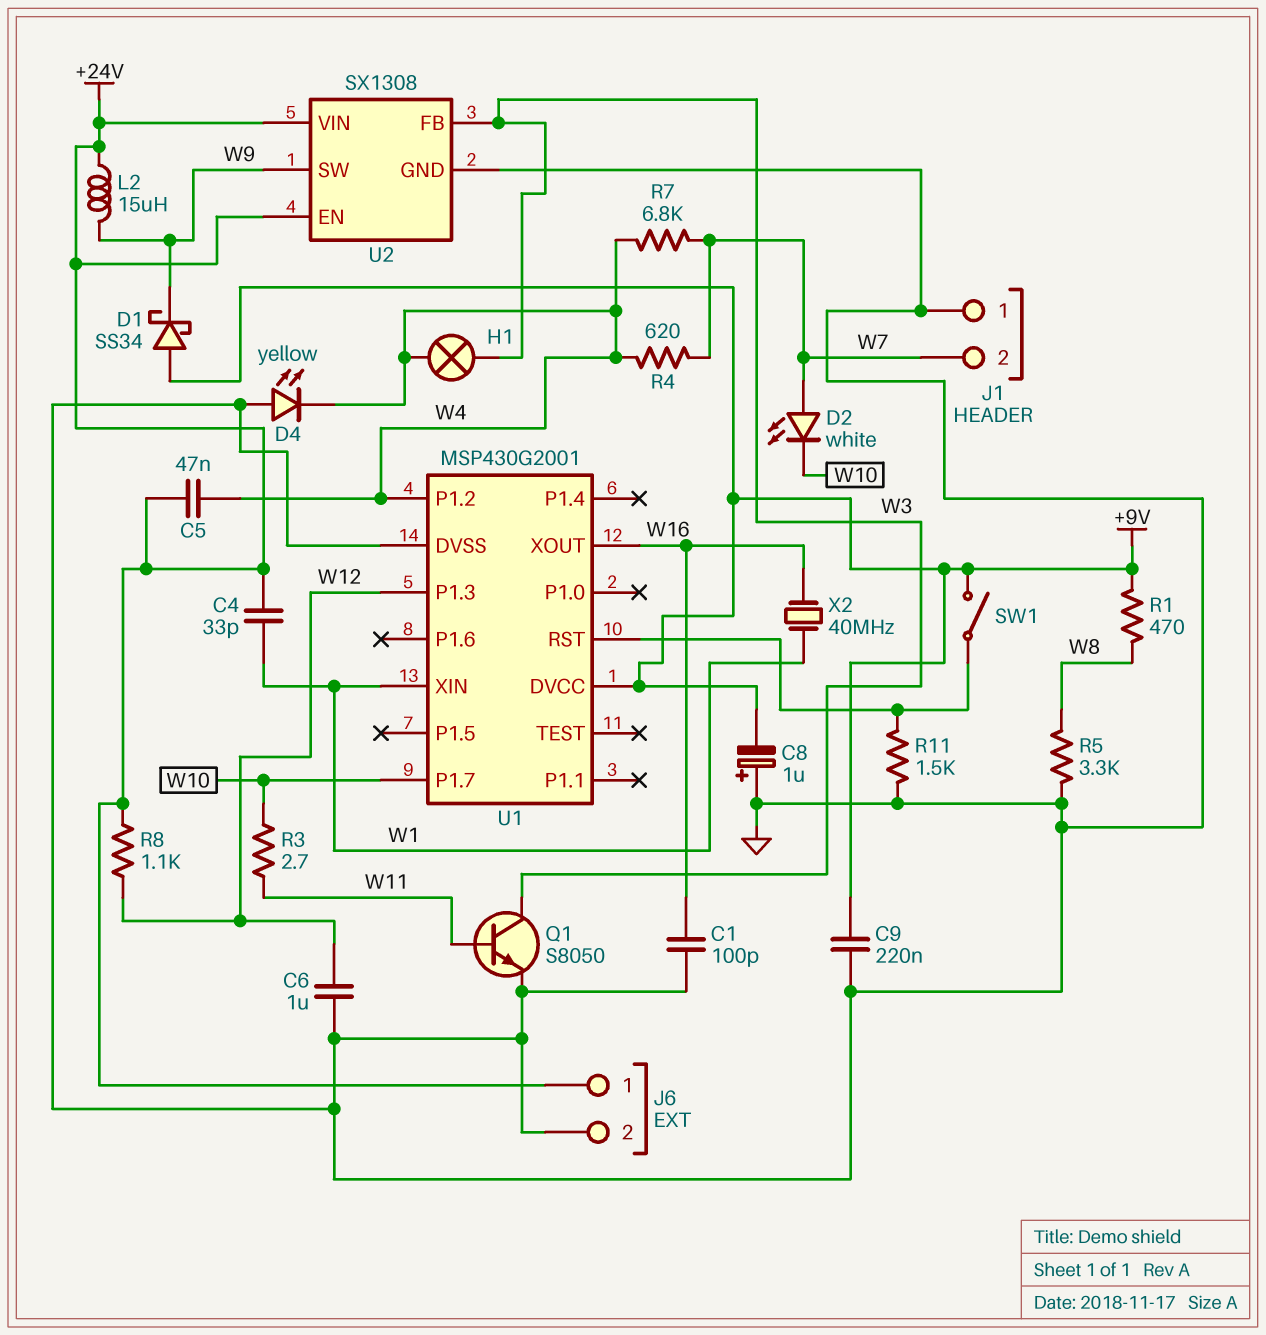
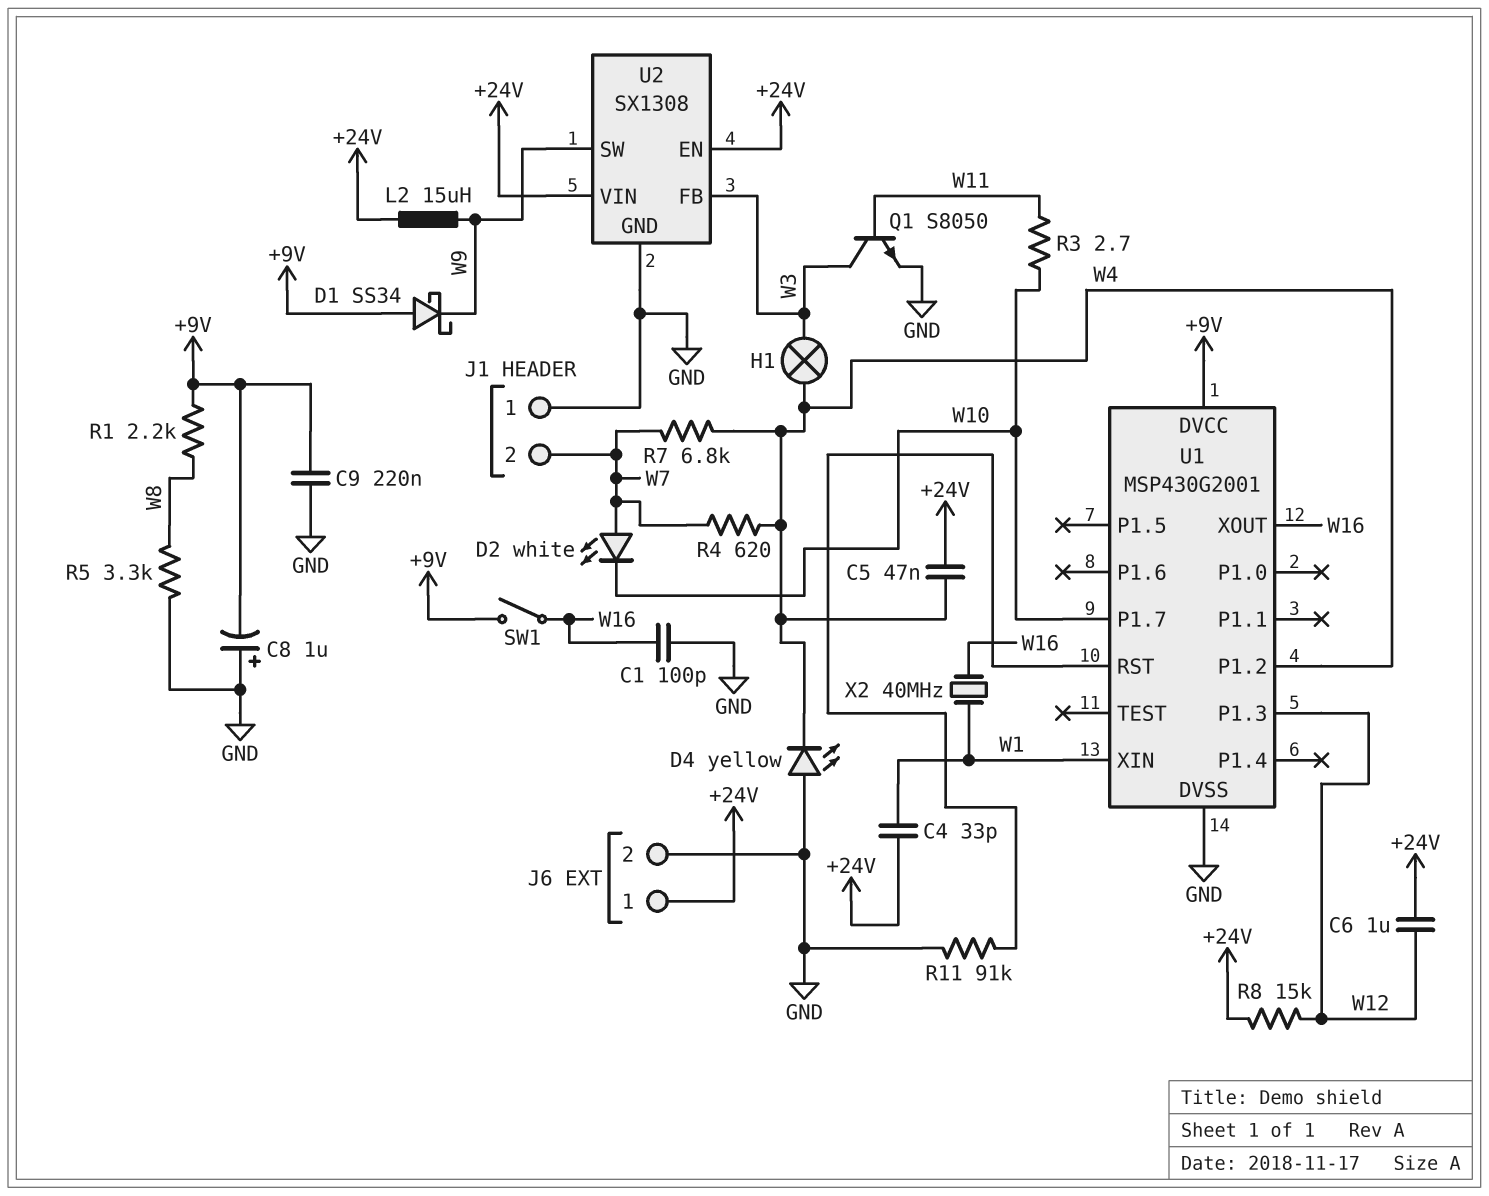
C6: 1uF (GND, W12) -> 1uF (+24V, W12)
R1: 470 (+9V, W8) -> 2.2k (+9V, W8)
R8: 1.1k (+24V, W12) -> 15k (+24V, W12)
R11: 1.5k (GND, U1/RST) -> 91k (GND, U1/RST)
SW1: switch (+9V, U1/RST) -> switch (+9V, W16)

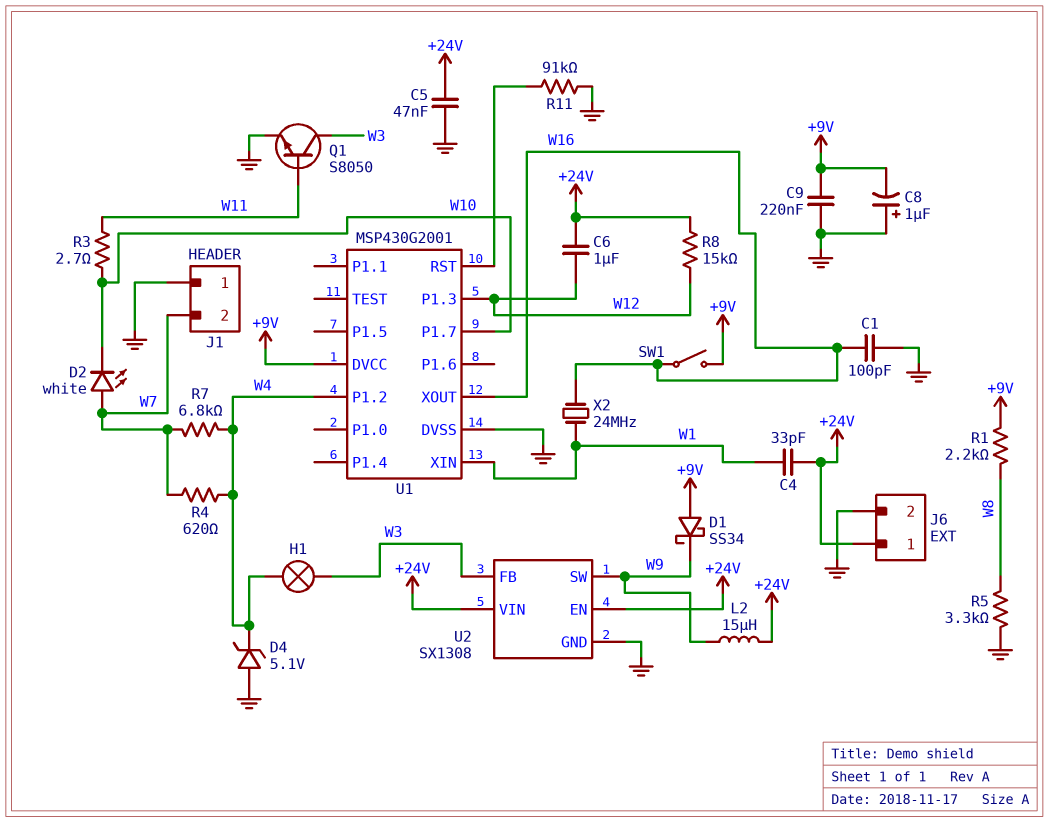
C5: 47nF (+24V, W4) -> 47nF (+24V, GND)
D4: LED yellow (A GND, K W4) -> zener 5.1V (A GND, K W4)
X2: 40MHz (W1, W16) -> 24MHz (W1, W16)

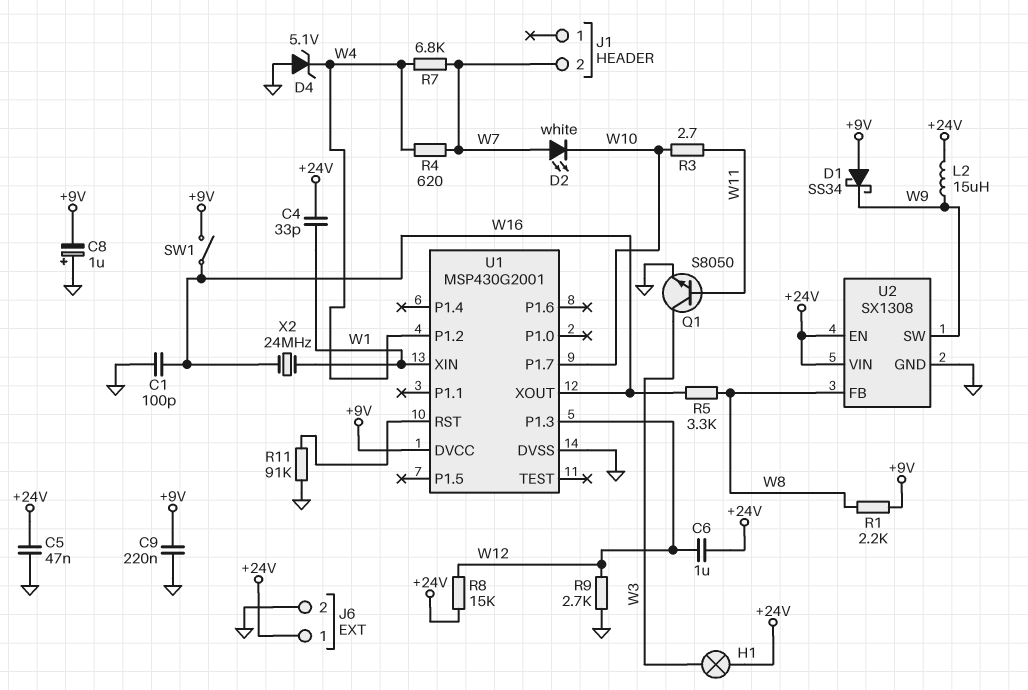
H1: lamp (W3, W4) -> lamp (+24V, W3)
J1 pin 1: GND -> none
R5: 3.3k (GND, W8) -> 3.3k (W8, W16)
R9: none -> 2.7k (GND, W12)
U2 pin FB: W3 -> W8

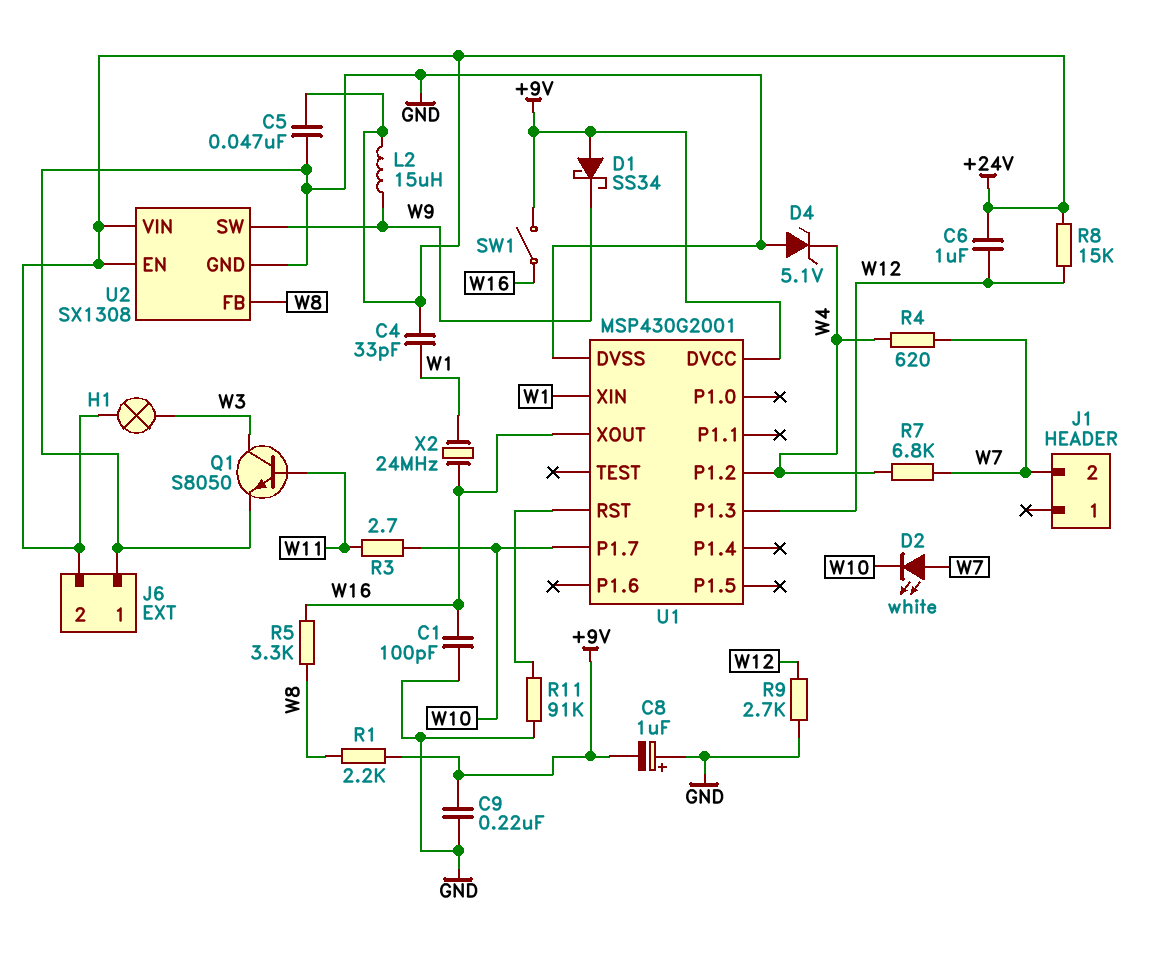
J6 pin 1: +24V -> GND
J6 pin 2: GND -> +24V

